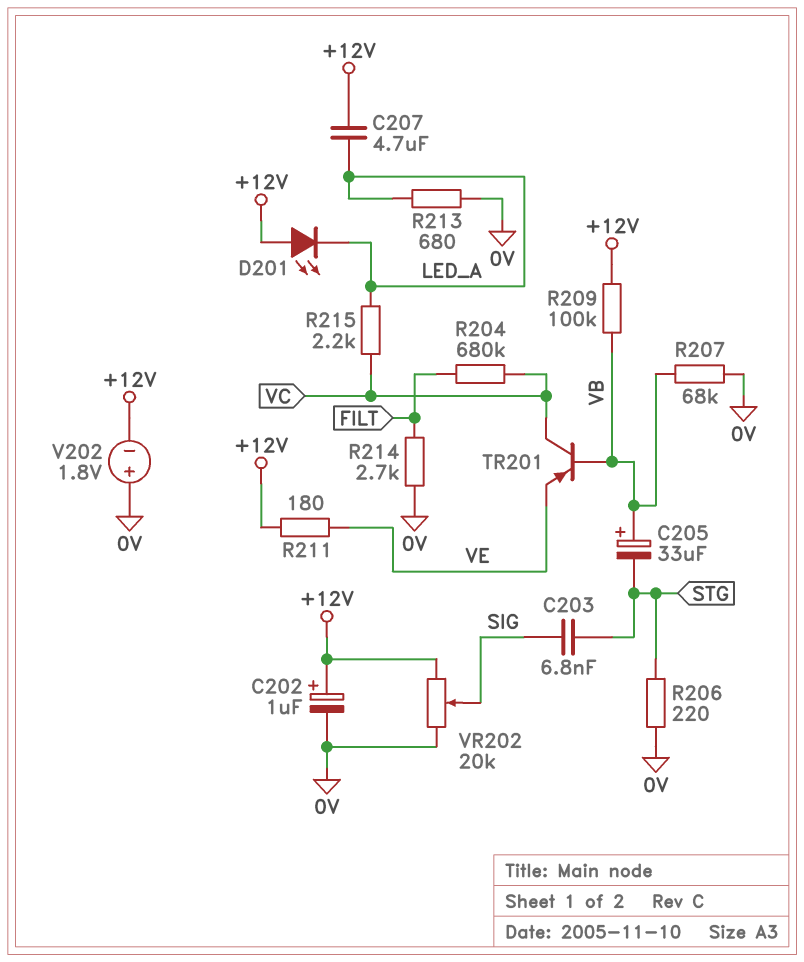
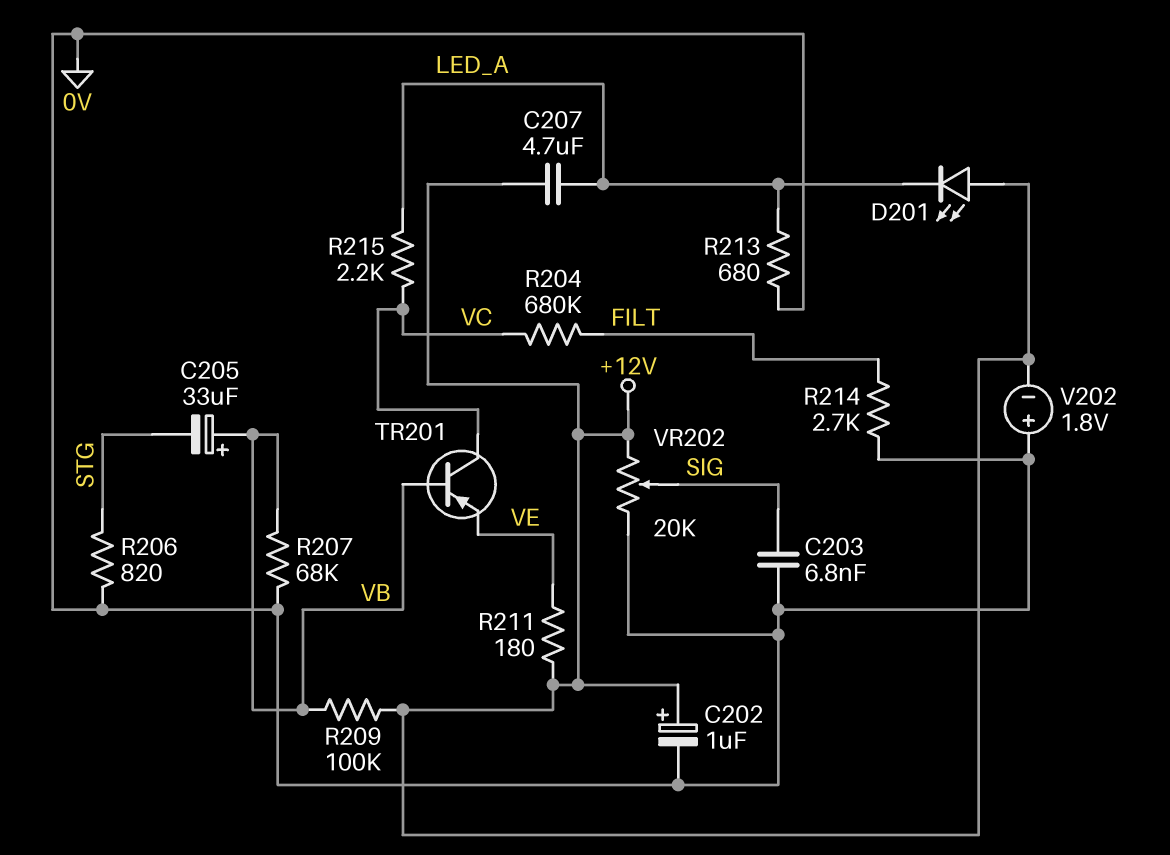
C203: 6.8nF (SIG, STG) -> 6.8nF (0V, SIG)
R206: 220 (0V, STG) -> 820 (0V, STG)

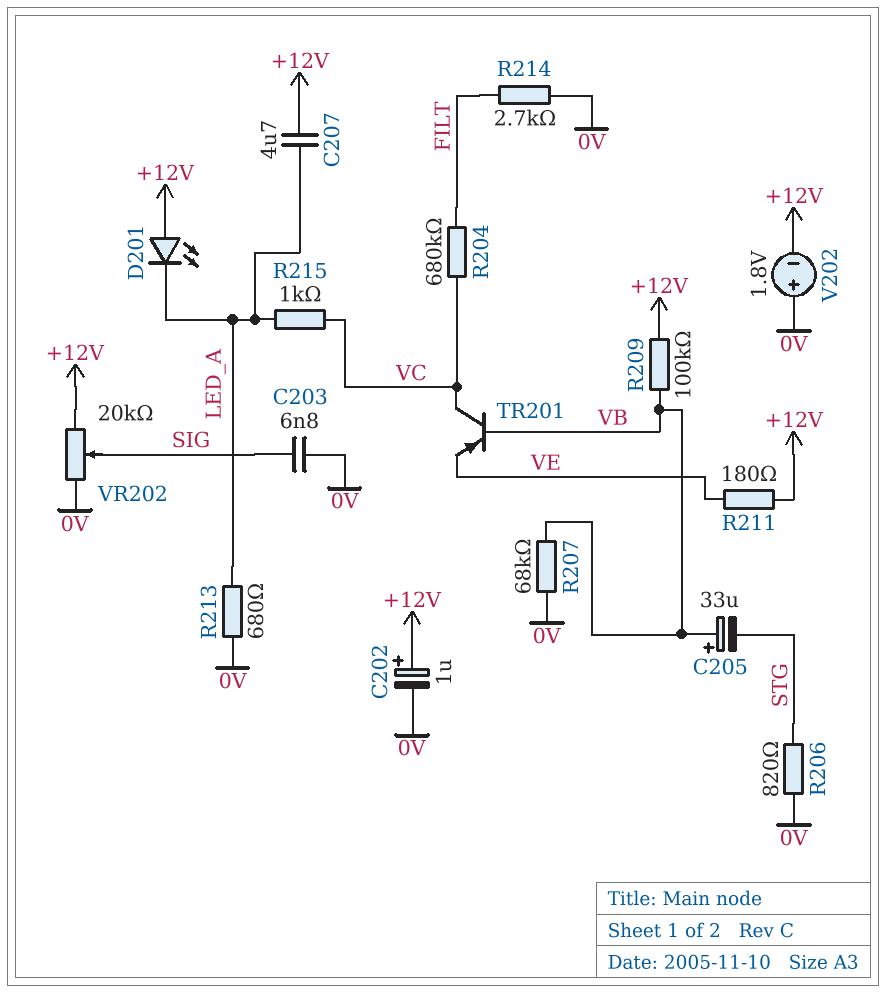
R215: 2.2k (LED_A, VC) -> 1k (LED_A, VC)

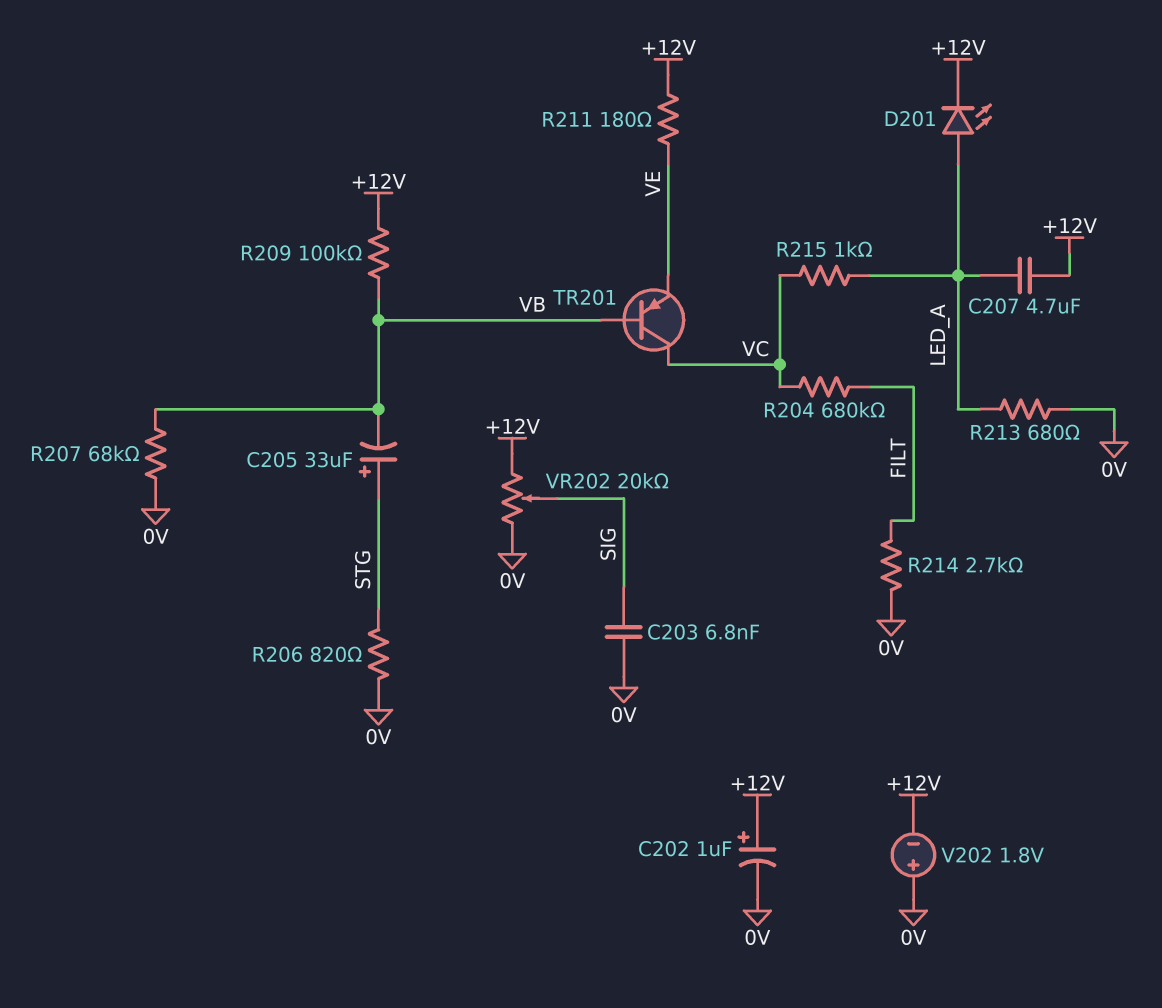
C205: 33uF (plus VB, minus STG) -> 33uF (plus STG, minus VB)
D201: LED (A +12V, K LED_A) -> LED (A LED_A, K +12V)

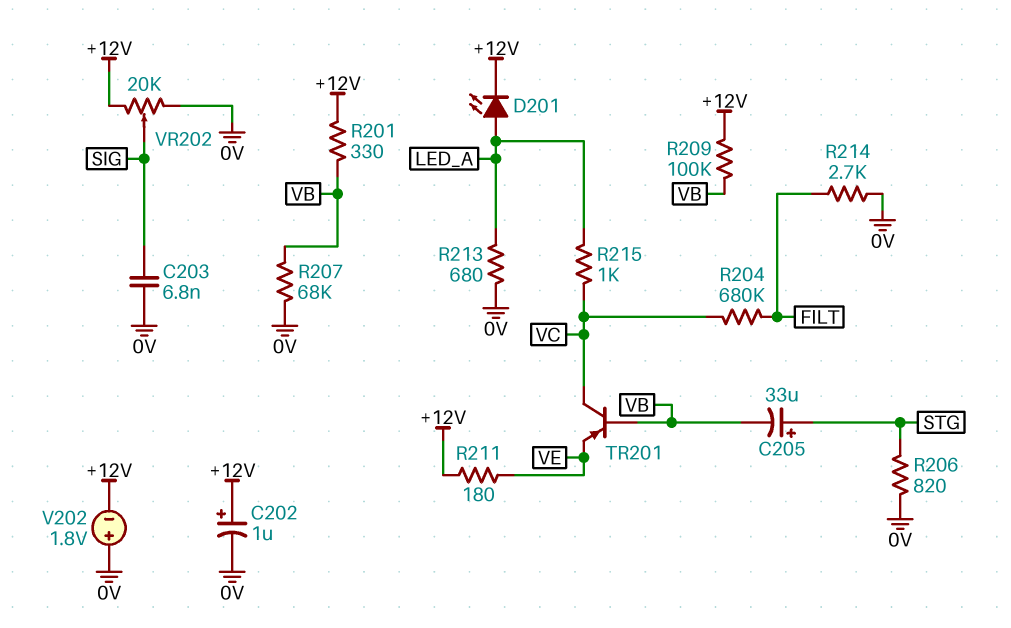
C207: 4.7uF (+12V, LED_A) -> none
R201: none -> 330 (+12V, VB)

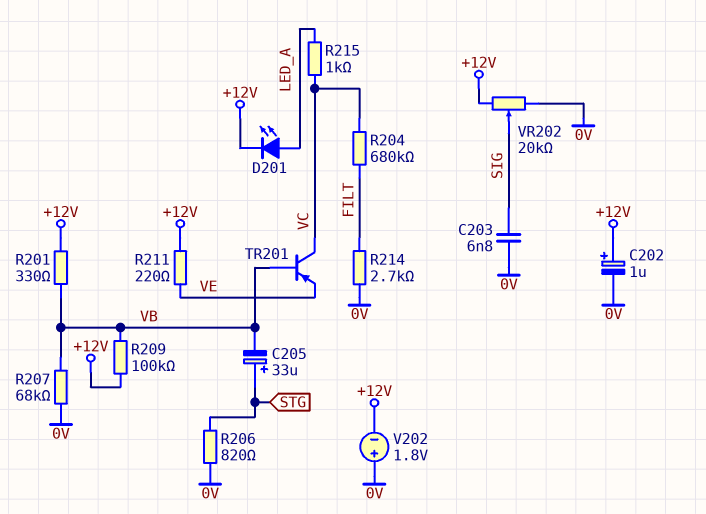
R211: 180 (+12V, VE) -> 220 (+12V, VE)
R213: 680 (0V, LED_A) -> none

